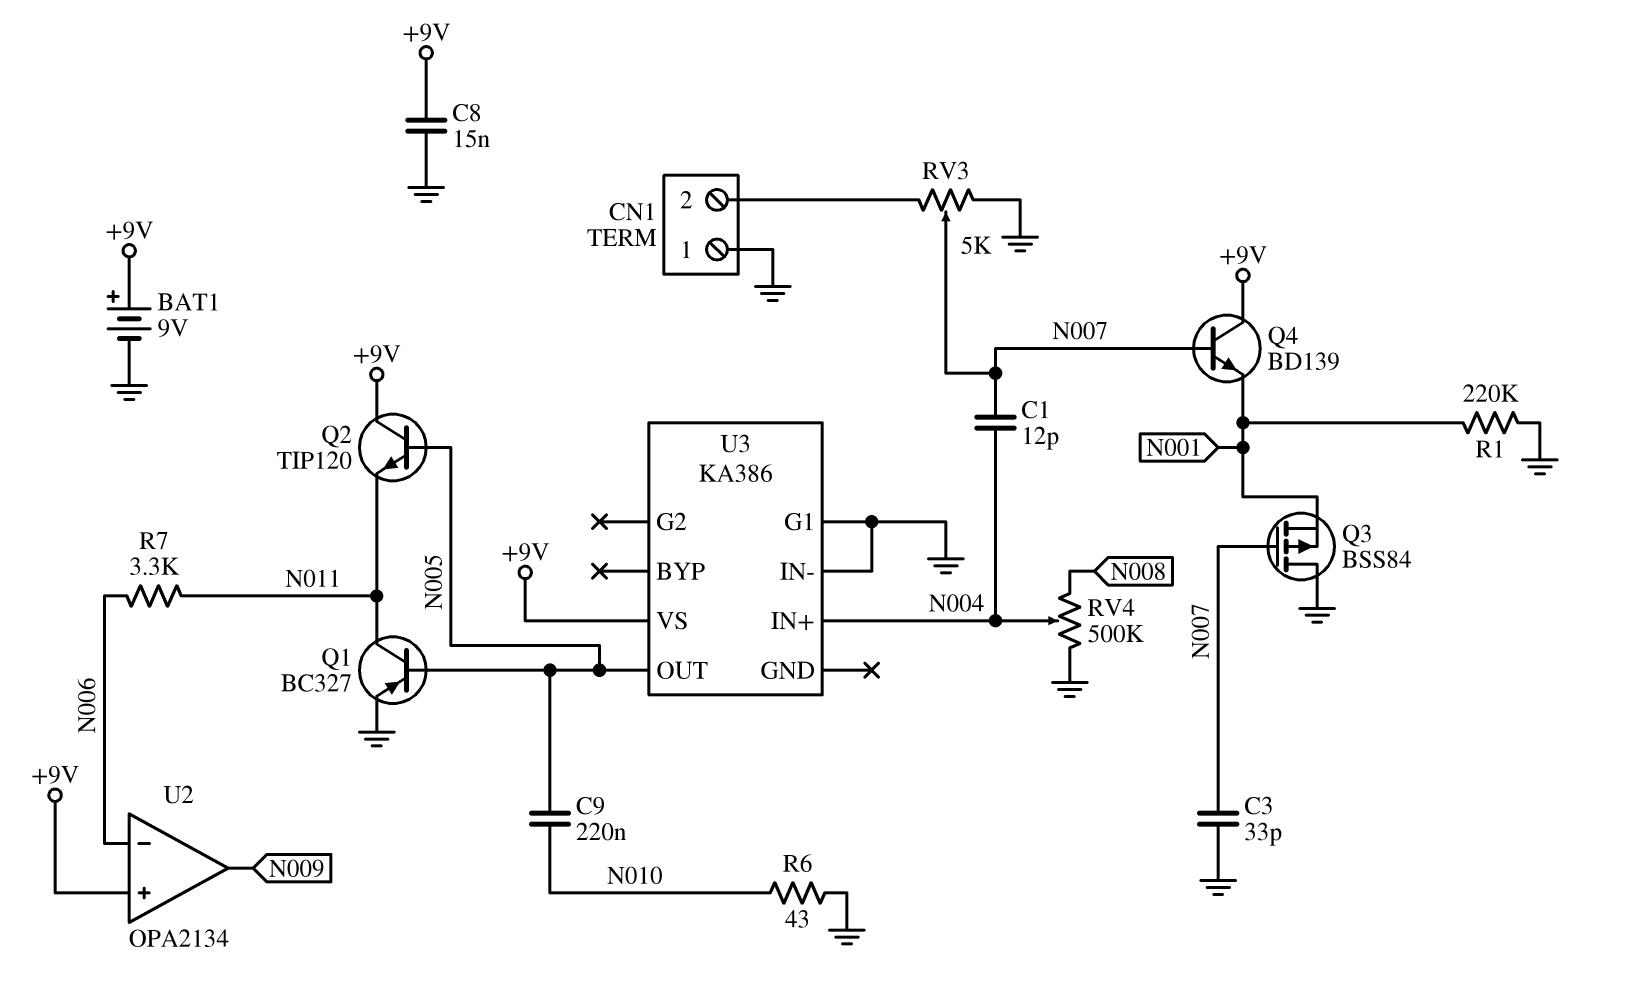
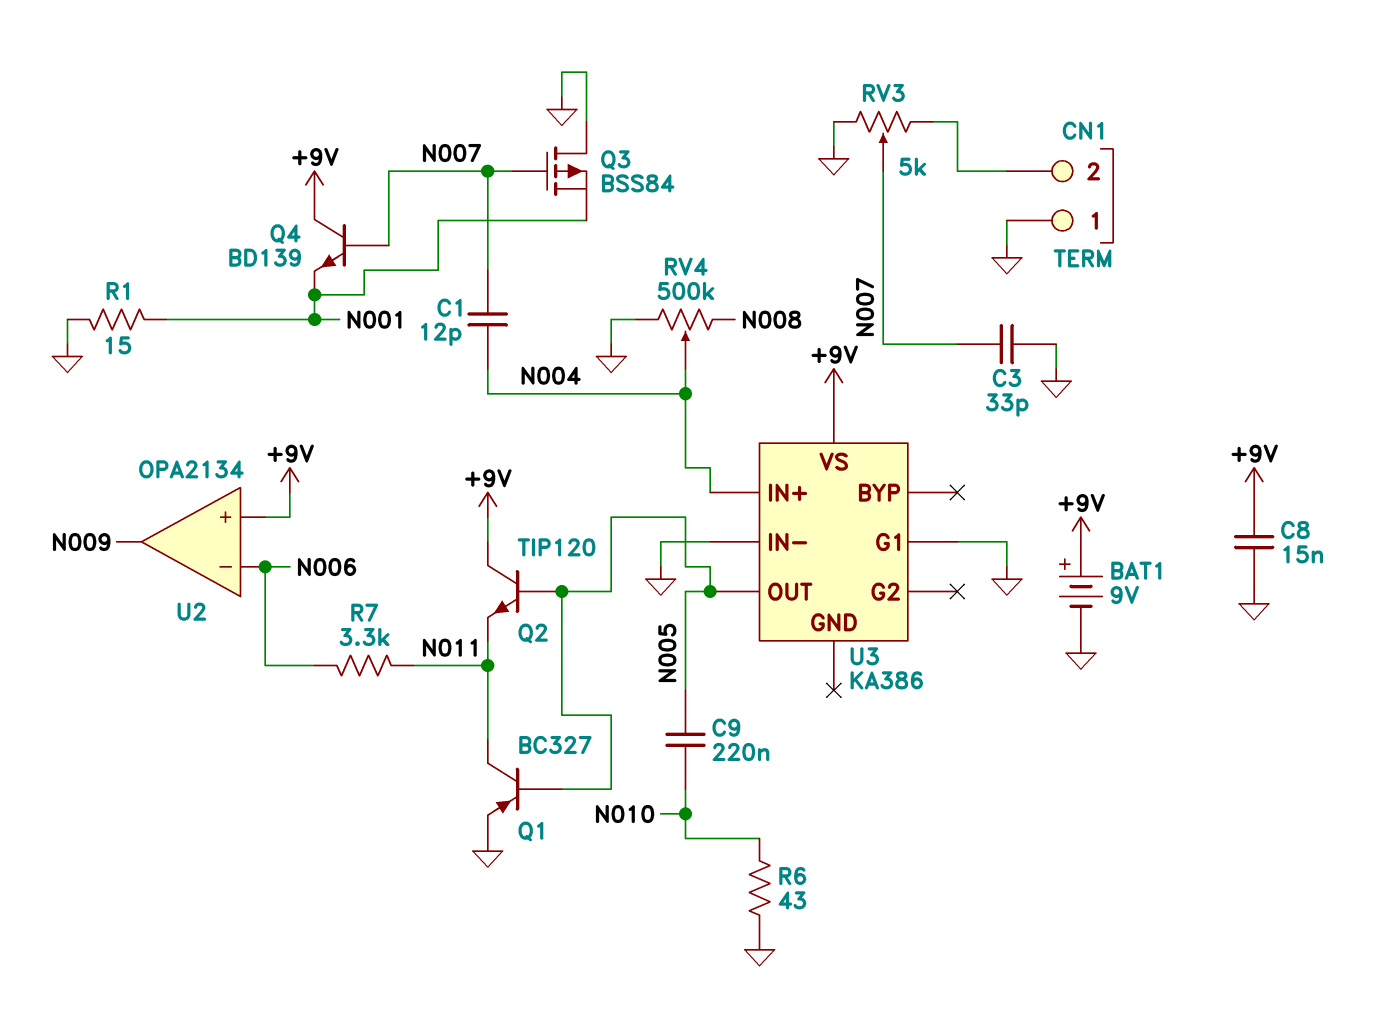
R1: 220k (GND, N001) -> 15 (GND, N001)

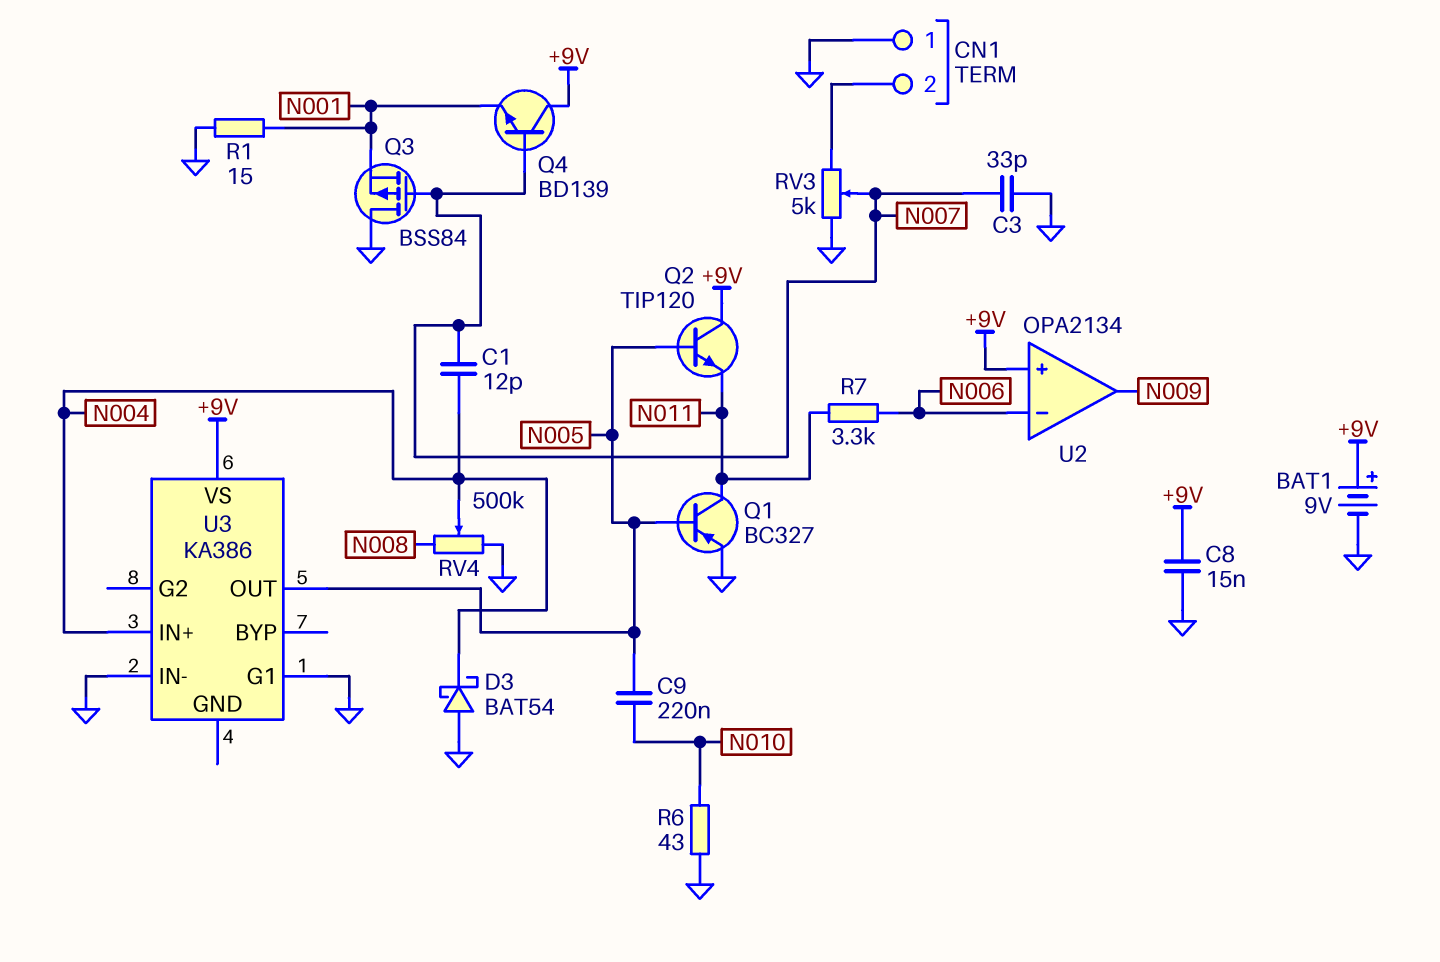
D3: none -> schottky BAT54 (A GND, K N004)

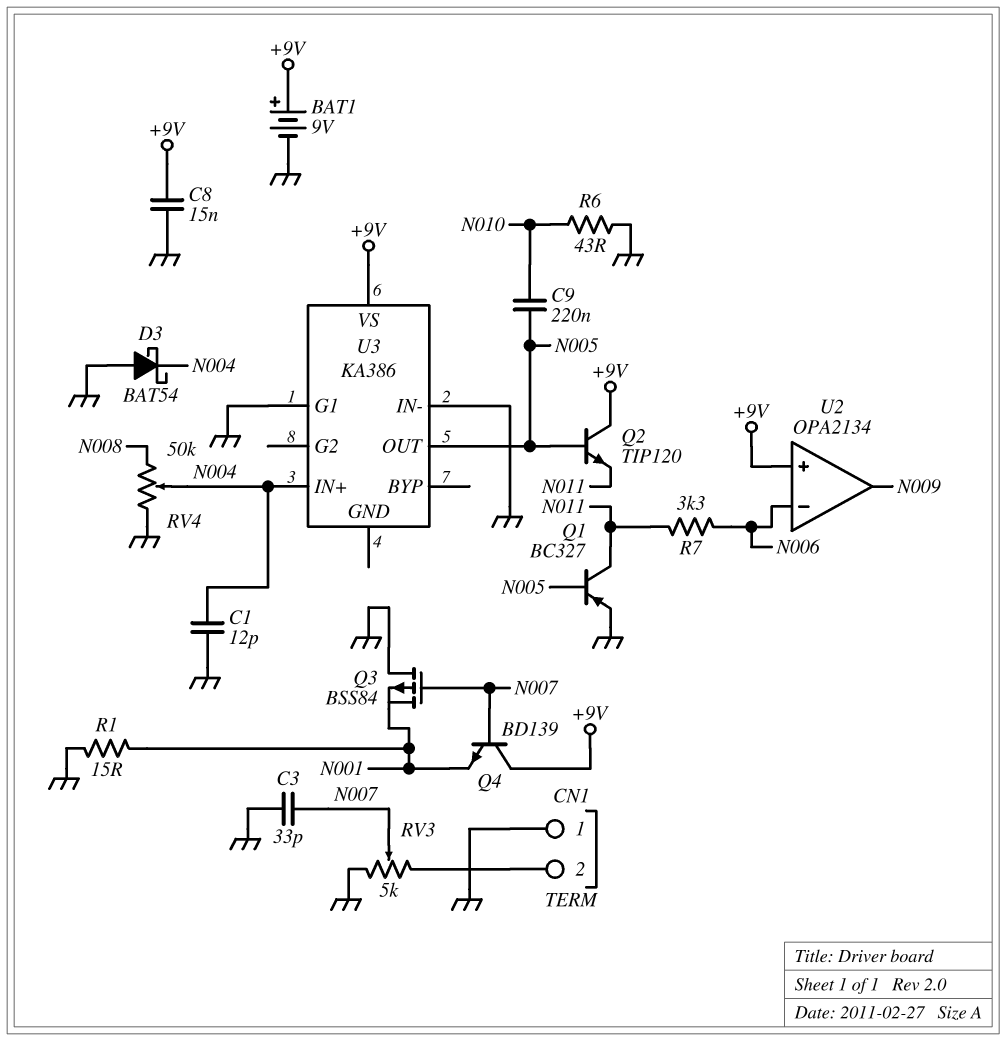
C1: 12pF (N004, N007) -> 12pF (GND, N004)
RV4: 500k (GND, N008, wiper N004) -> 50k (GND, N008, wiper N004)

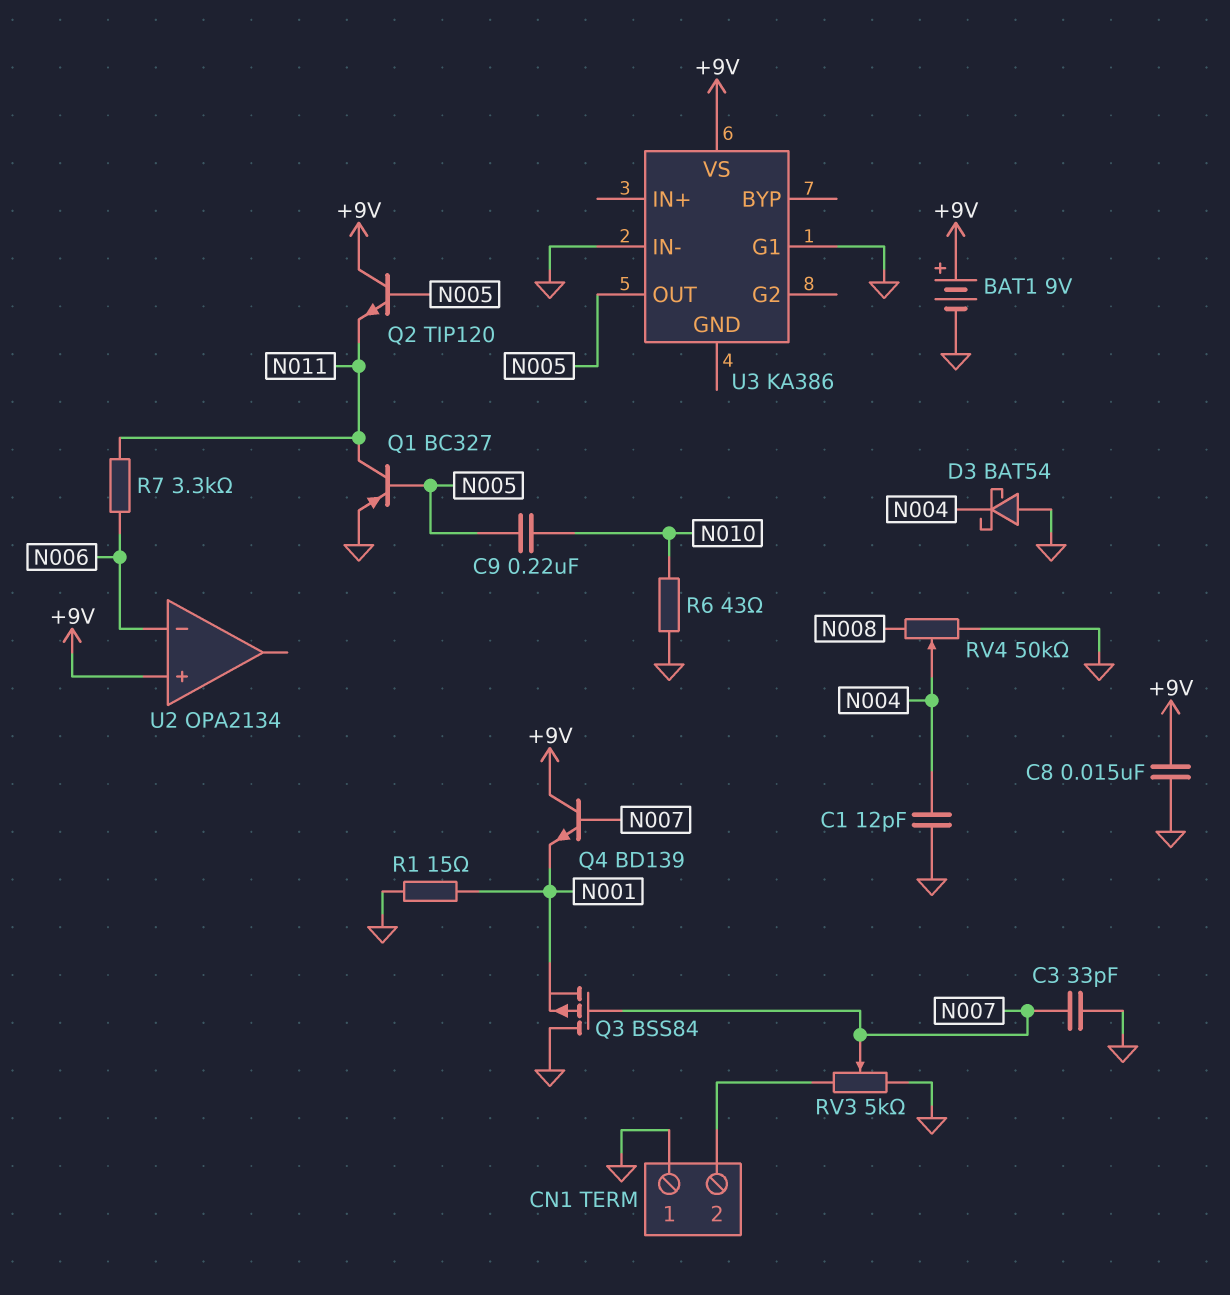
U2 pin out: N009 -> none
U3 pin IN+: N004 -> none

